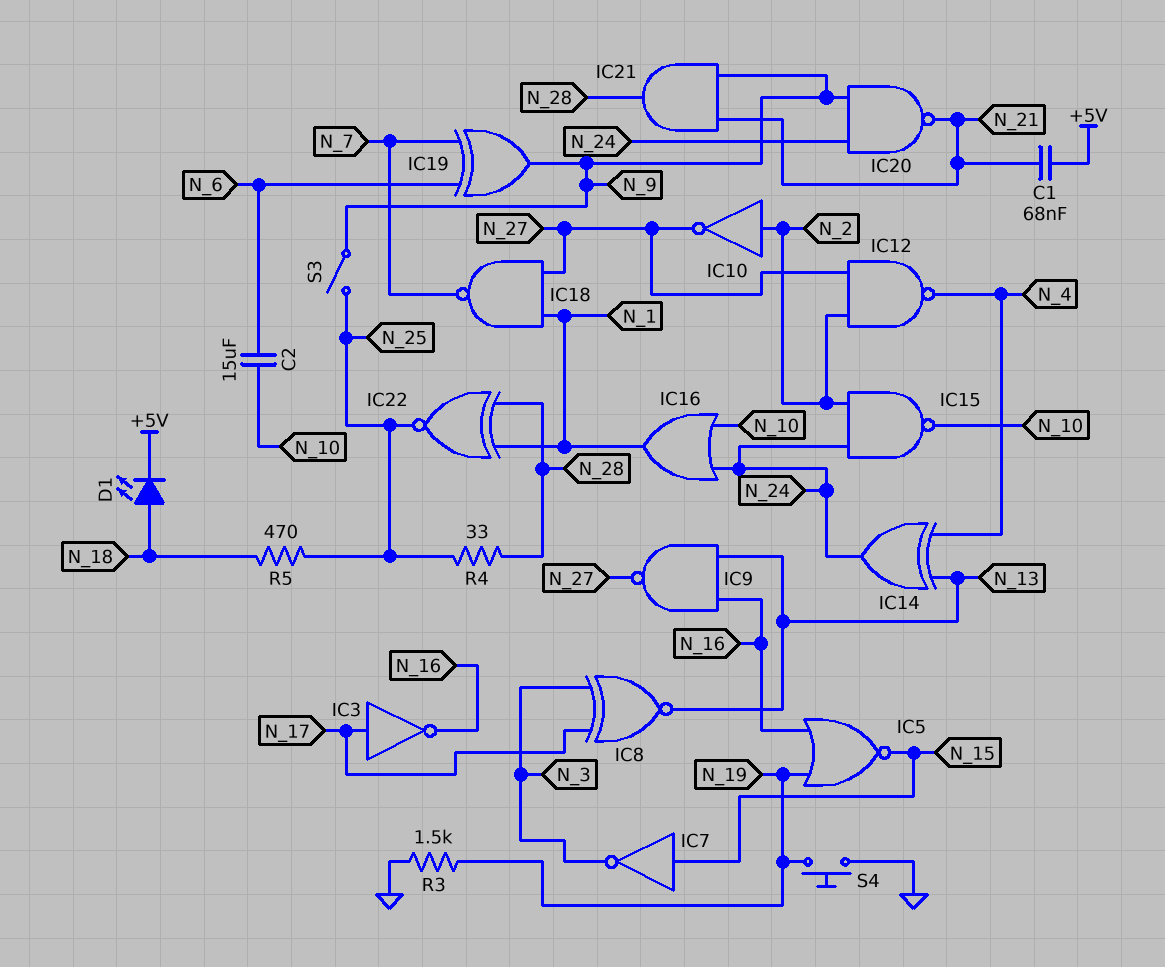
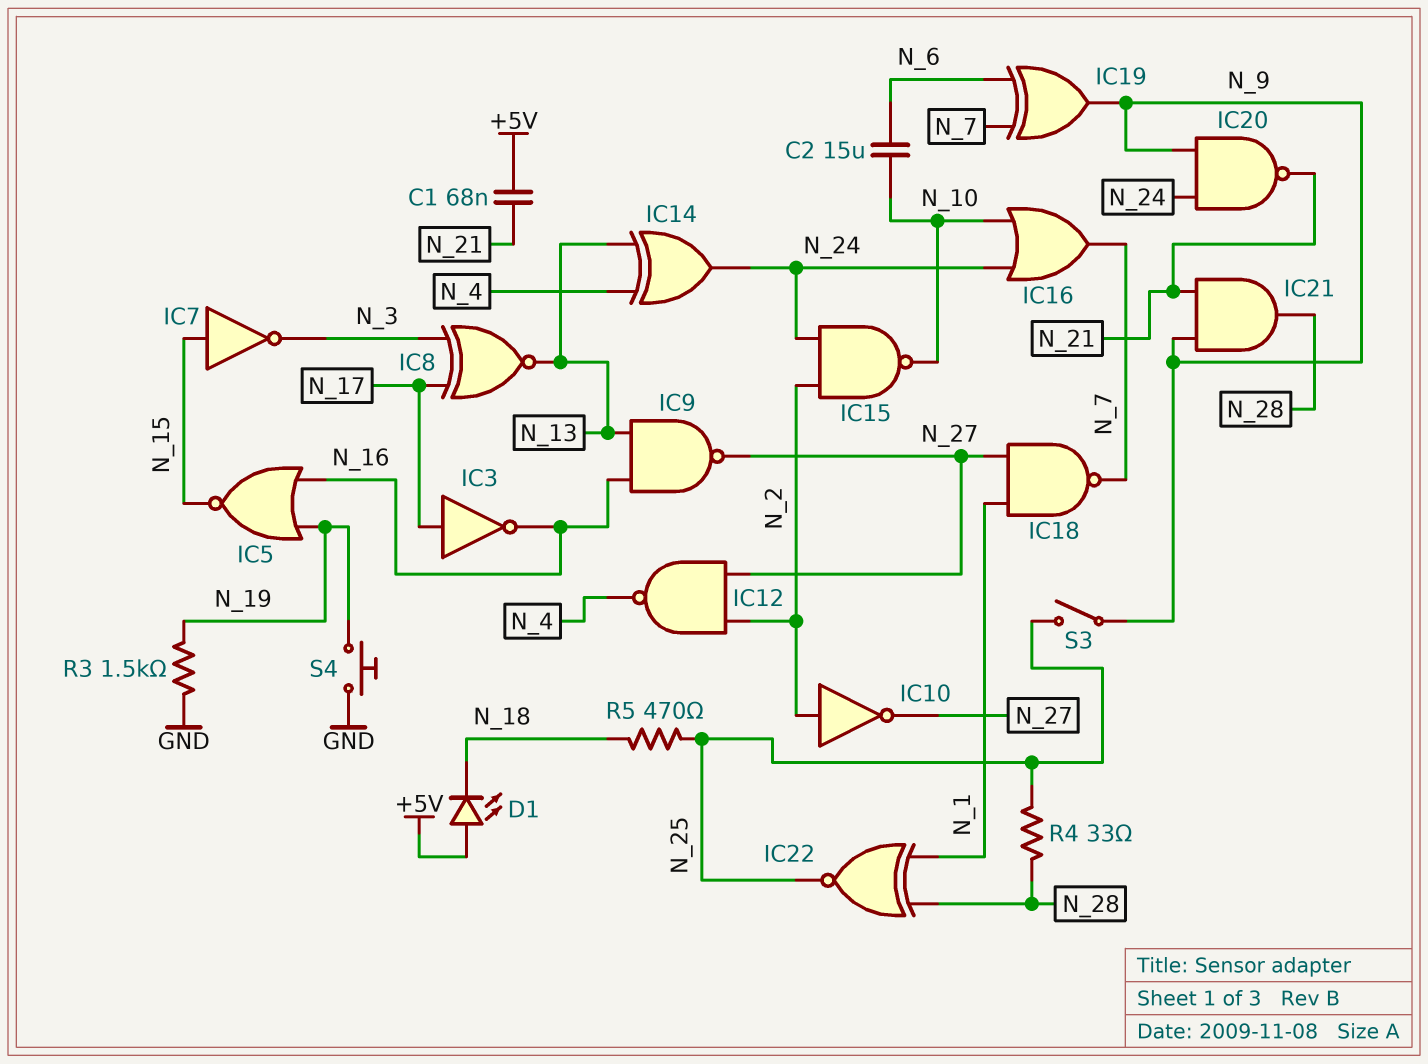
D1: LED (A N_18, K +5V) -> LED (A +5V, K N_18)
IC16: OR (in N_10, in N_24, out N_1) -> OR (in N_10, in N_24, out N_7)

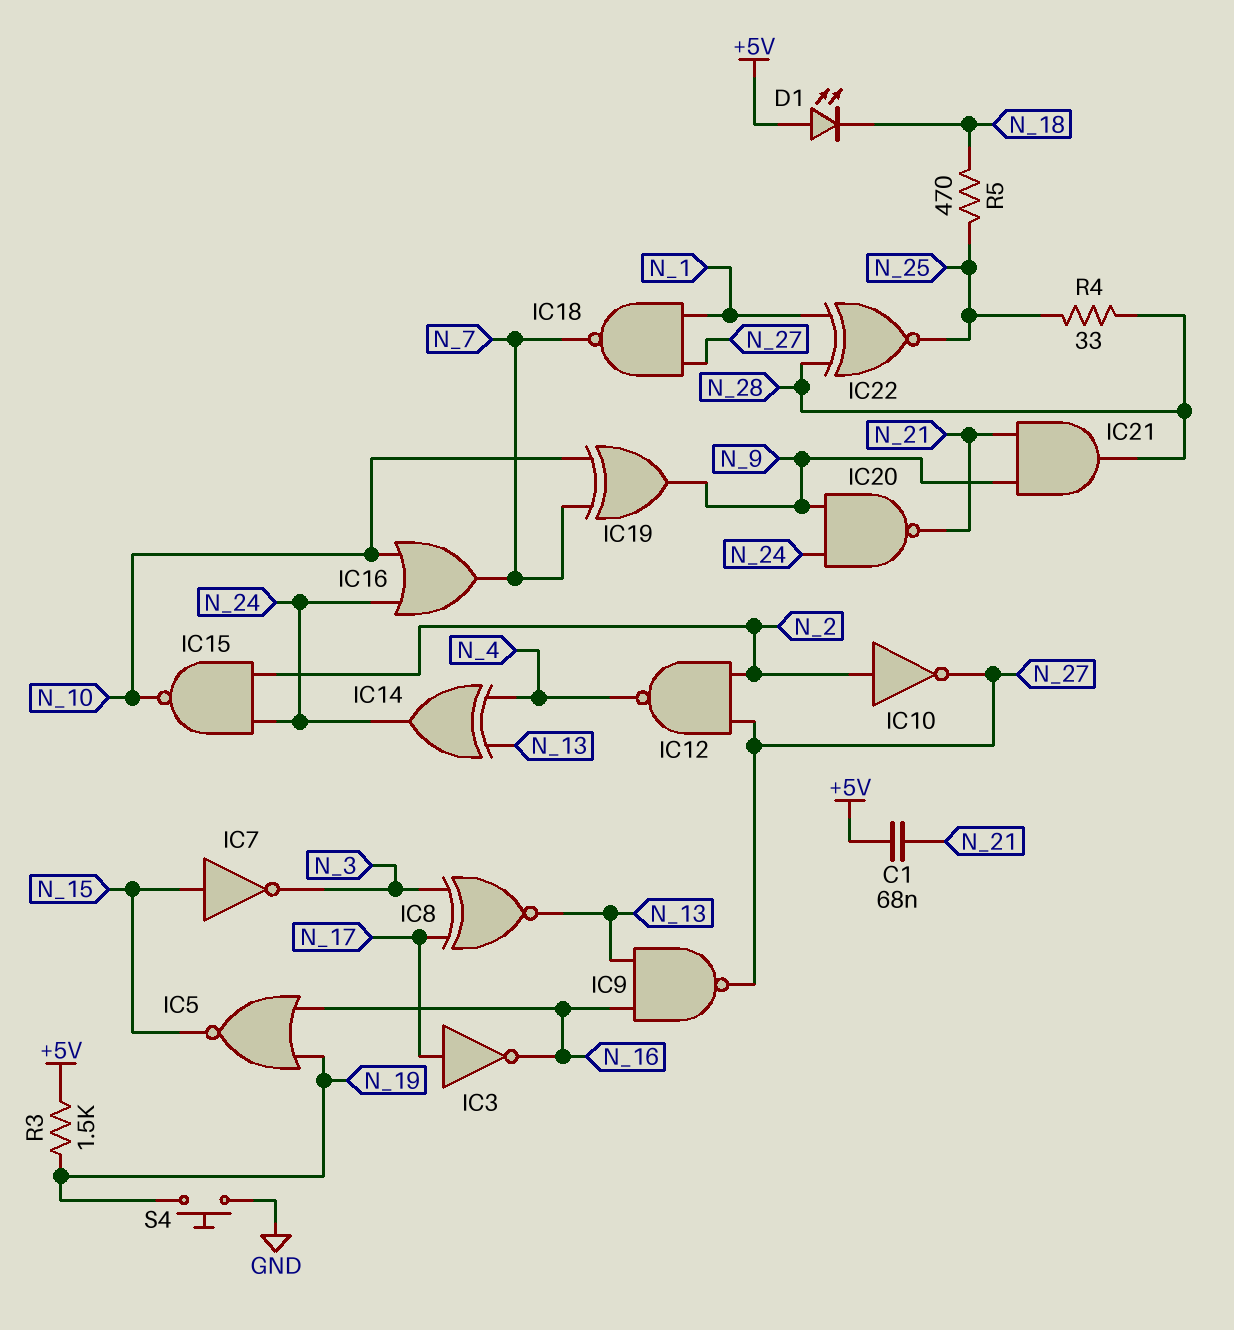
C2: 15uF (N_6, N_10) -> none
IC19: XOR (in N_6, in N_7, out N_9) -> XOR (in N_7, in N_10, out N_9)
R3: 1.5k (GND, N_19) -> 1.5k (+5V, N_19)
S3: switch (N_9, N_25) -> none

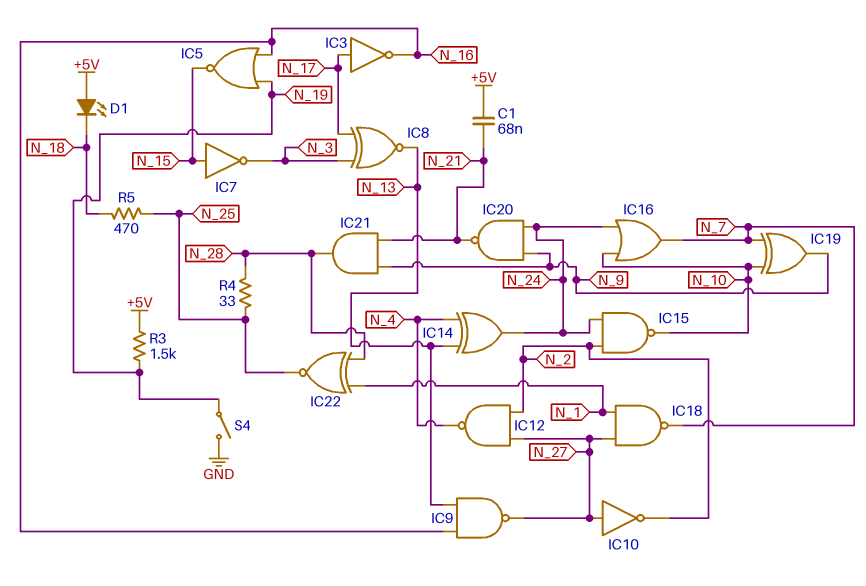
IC10: NOT (in N_2, out N_27) -> NOT (in N_27, out N_2)
S4: button (GND, N_19) -> switch (GND, N_19)

